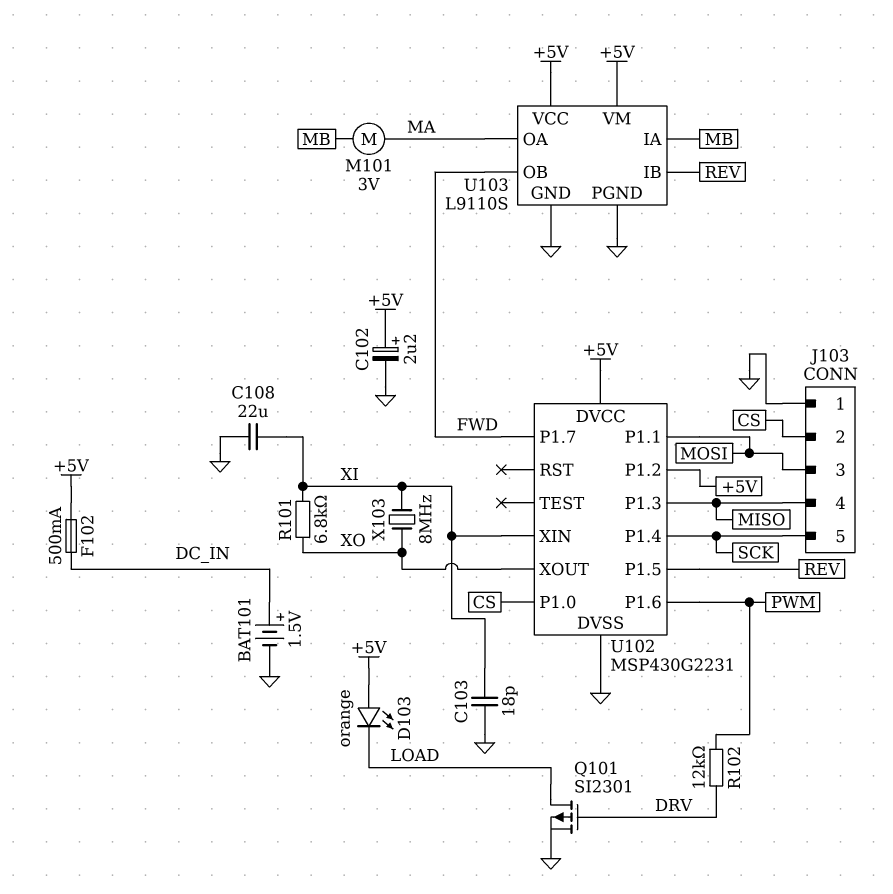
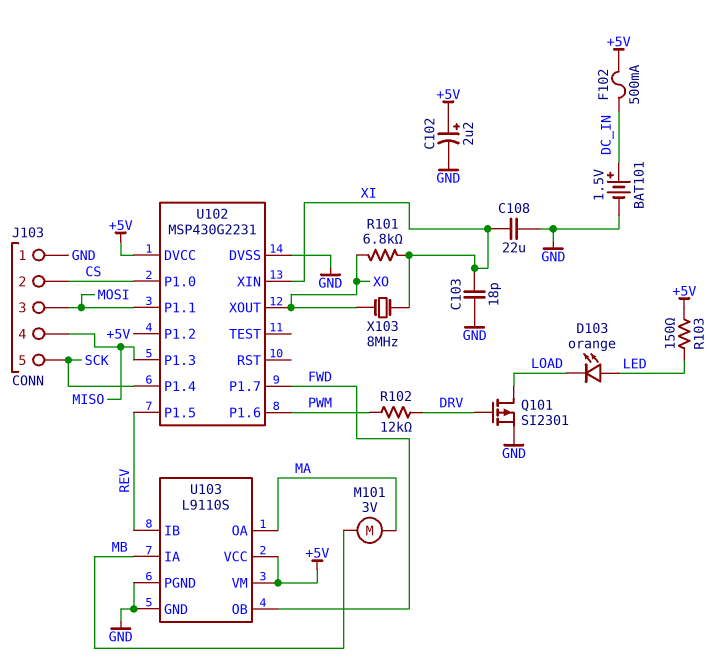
D103: LED orange (A +5V, K LOAD) -> LED orange (A LED, K LOAD)
R103: none -> 150 (+5V, LED)

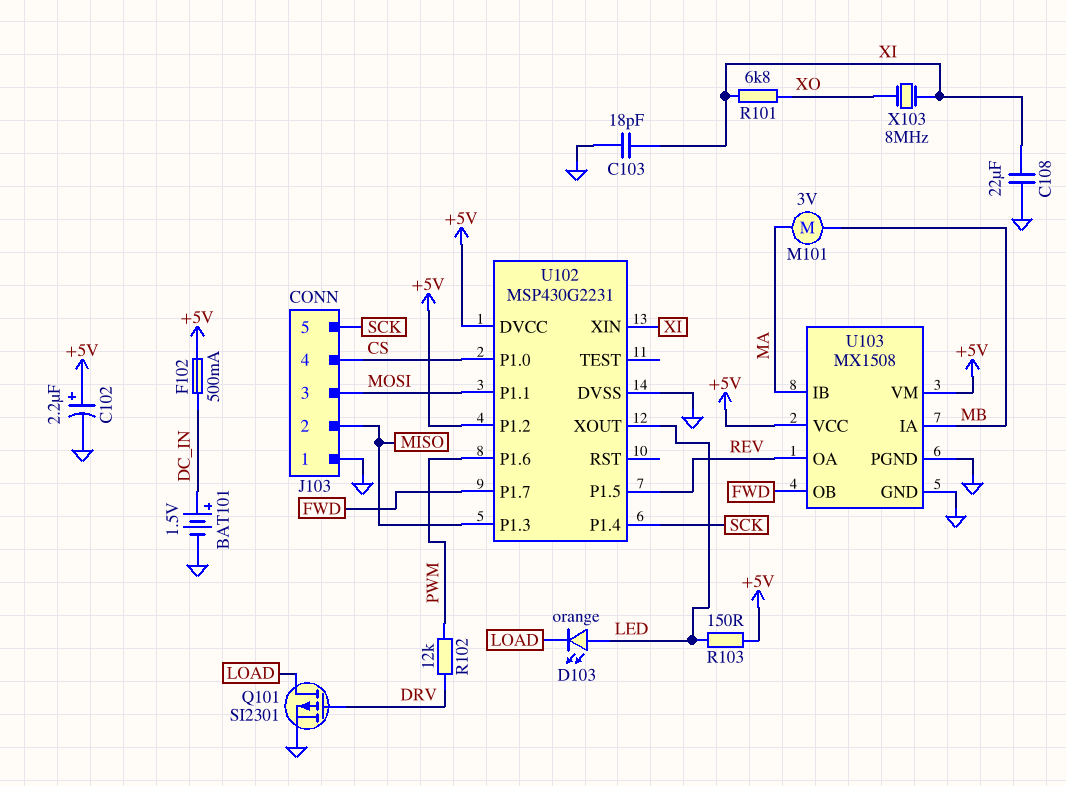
J103 pin 2: CS -> MISO
J103 pin 4: MISO -> CS
U102 pin XOUT: XO -> LED
U103: L9110S -> MX1508
U103 pin IB: REV -> MA
U103 pin OA: MA -> REV

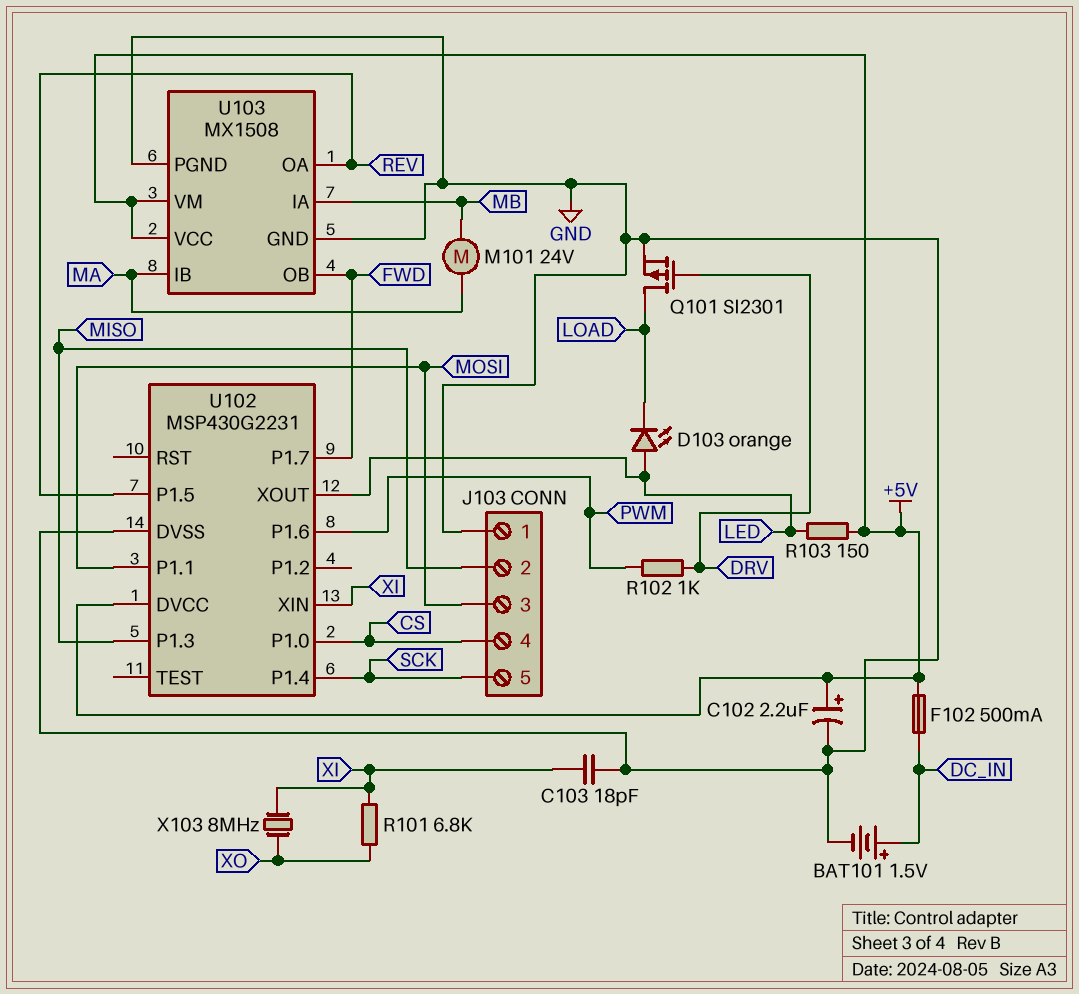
C108: 22uF (GND, XI) -> none
M101: motor 3V (MA, MB) -> motor 24V (MA, MB)
R102: 12k (DRV, PWM) -> 1k (DRV, PWM)
U102 pin P1.2: +5V -> none

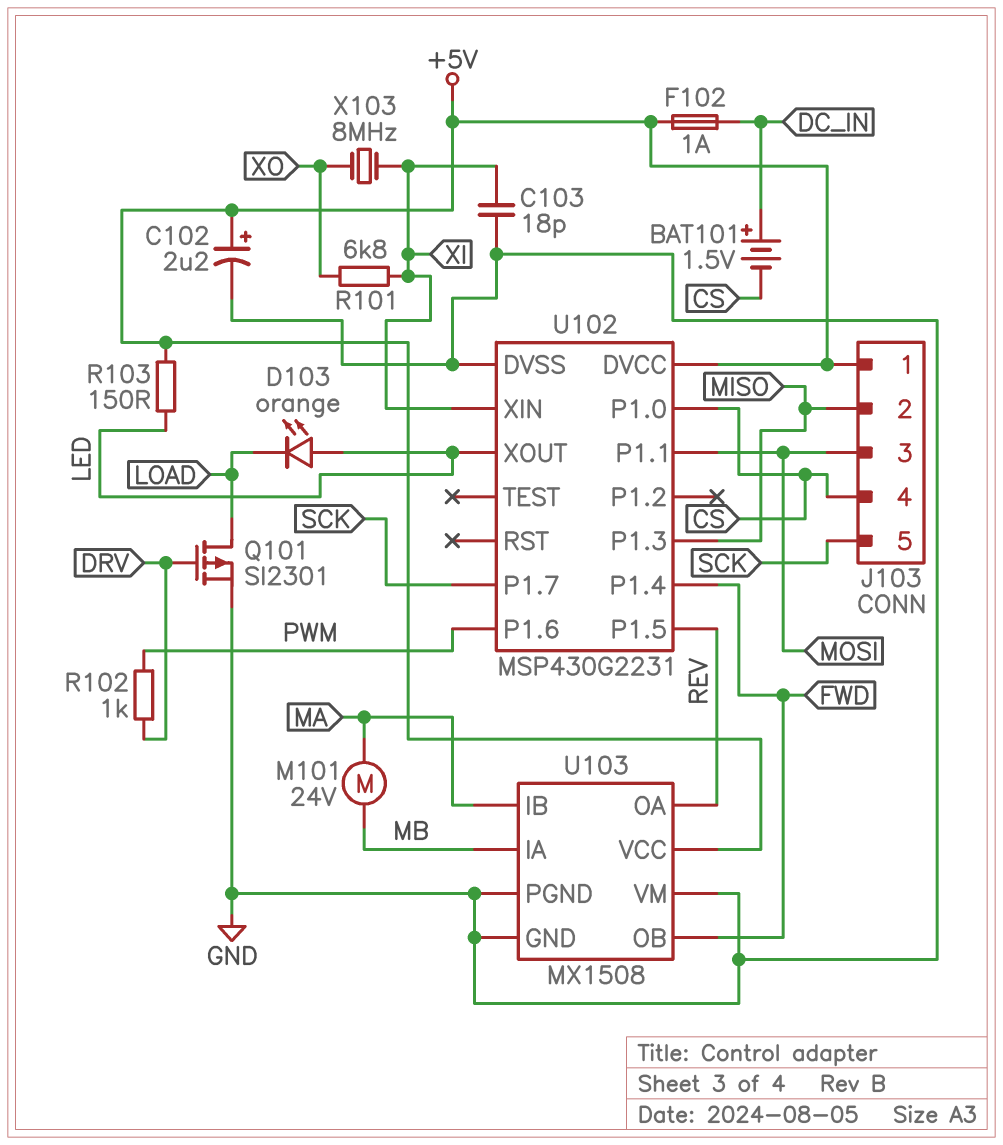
BAT101: 1.5V (plus DC_IN, minus GND) -> 1.5V (plus DC_IN, minus CS)
F102: 500mA (+5V, DC_IN) -> 1A (+5V, DC_IN)
J103 pin 1: GND -> +5V
U102 pin P1.4: SCK -> FWD
U102 pin P1.7: FWD -> SCK
U103 pin VM: +5V -> GND

